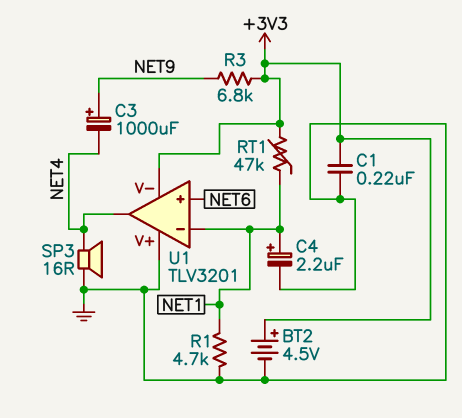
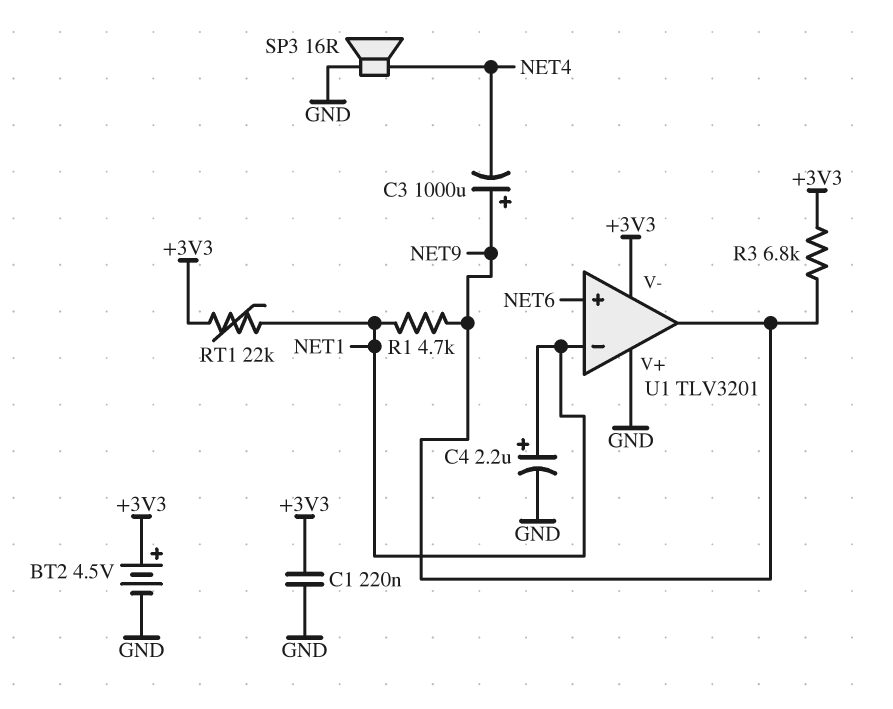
R1: 4.7k (GND, NET1) -> 4.7k (NET1, NET9)
RT1: 47k (+3V3, NET1) -> 22k (+3V3, NET1)
U1 pin out: NET4 -> NET9

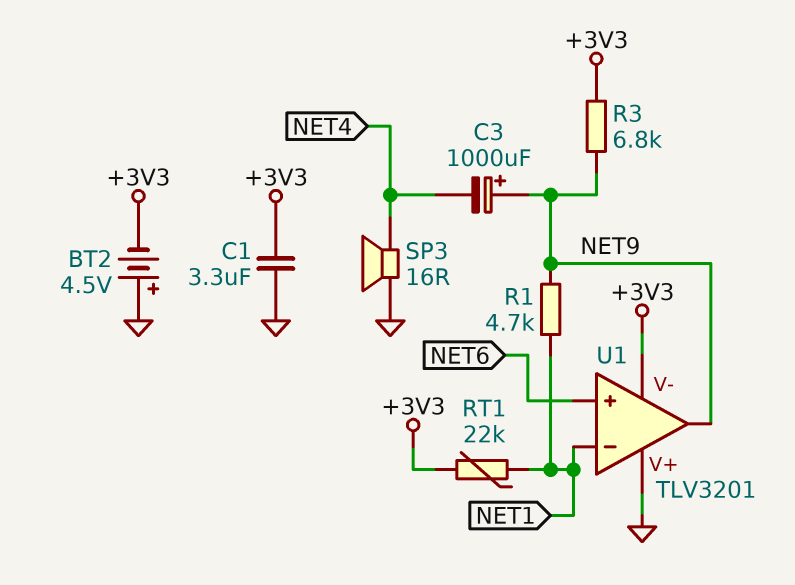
BT2: 4.5V (plus +3V3, minus GND) -> 4.5V (plus GND, minus +3V3)
C1: 220nF (+3V3, GND) -> 3.3uF (+3V3, GND)
C4: 2.2uF (plus NET1, minus GND) -> none

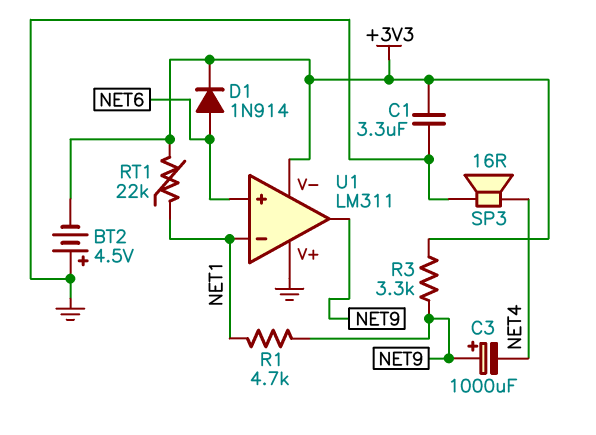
D1: none -> diode 1N914 (A NET6, K +3V3)
R3: 6.8k (+3V3, NET9) -> 3.3k (+3V3, NET9)
U1: TLV3201 -> LM311

